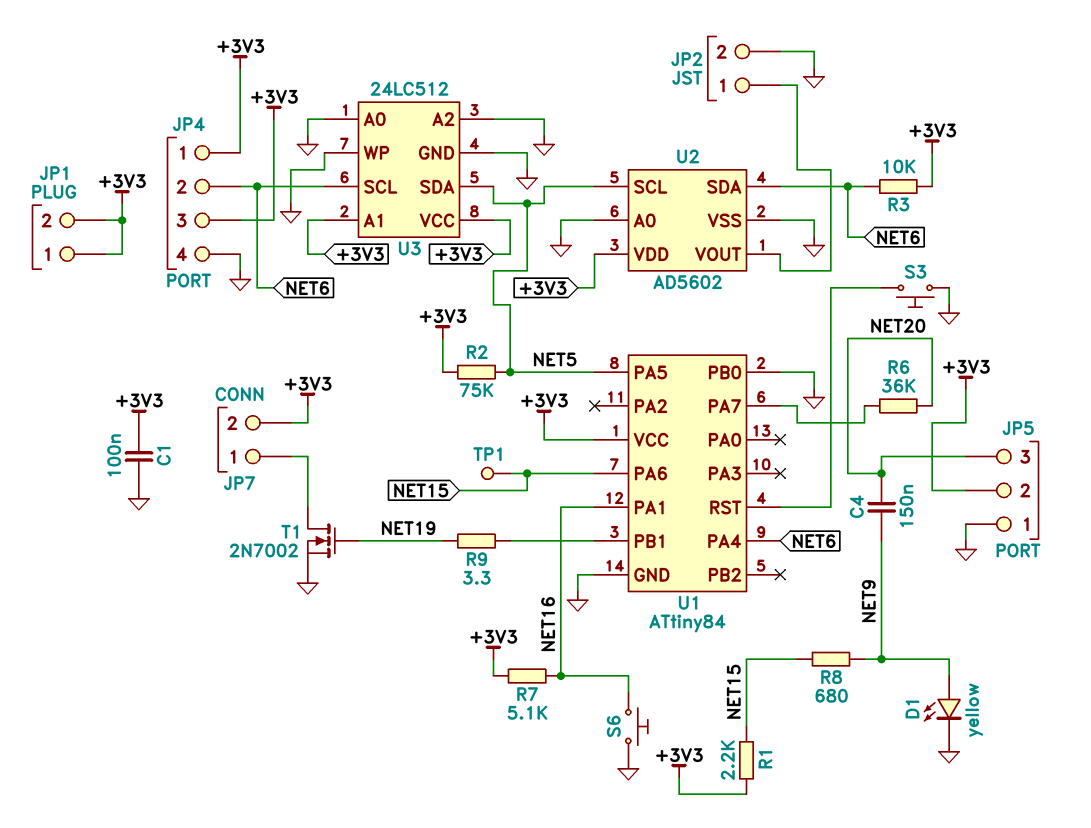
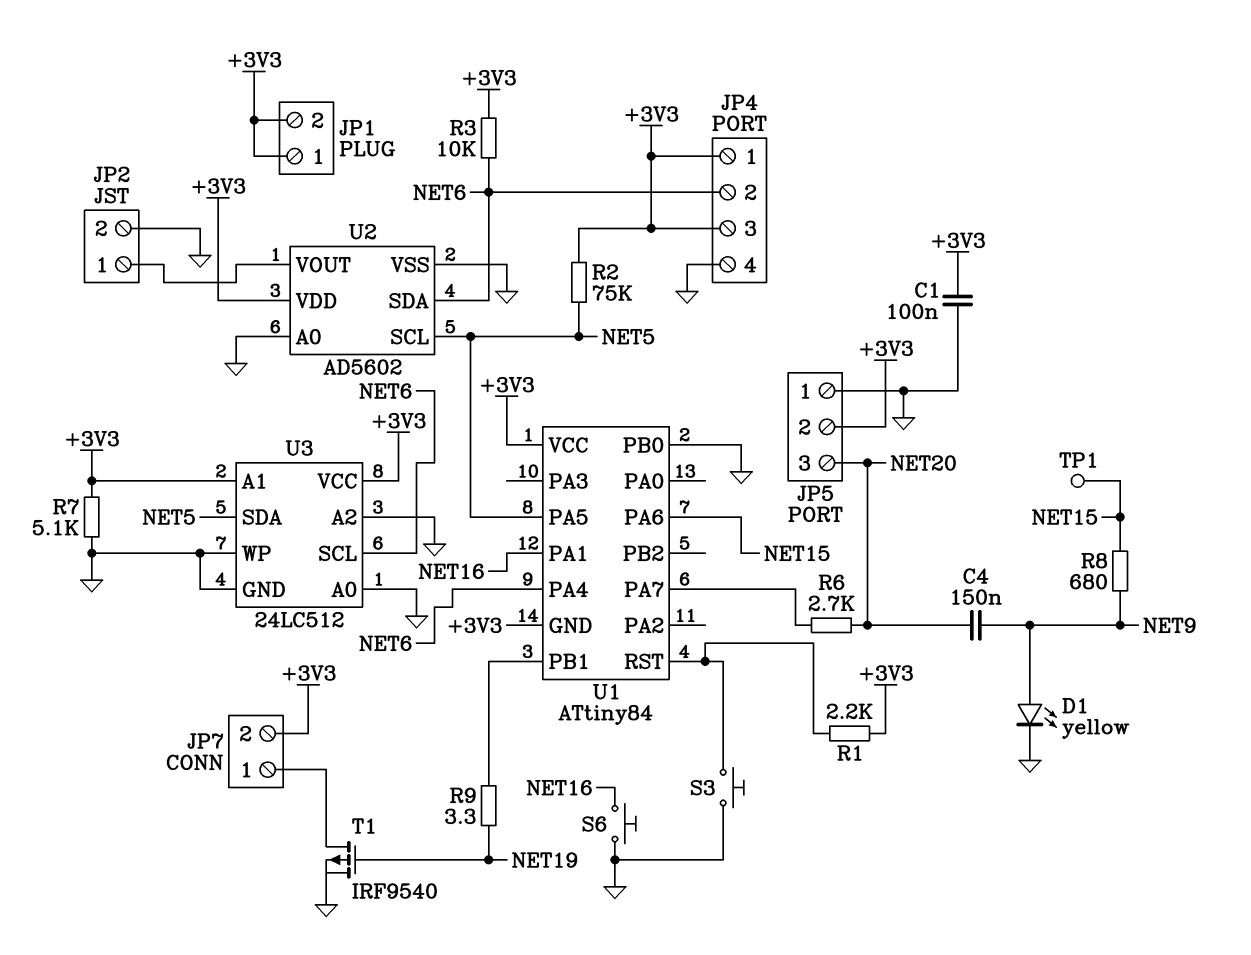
R1: 2.2k (+3V3, NET15) -> 2.2k (+3V3, U1/RST)
R6: 36k (NET20, U1/PA7) -> 2.7k (NET20, U1/PA7)
R7: 5.1k (+3V3, NET16) -> 5.1k (+3V3, GND)
T1: NMOS 2N7002 (G NET19, D JP7/1, S GND) -> PMOS IRF9540 (G NET19, D JP7/1, S GND)
U1 pin GND: GND -> +3V3

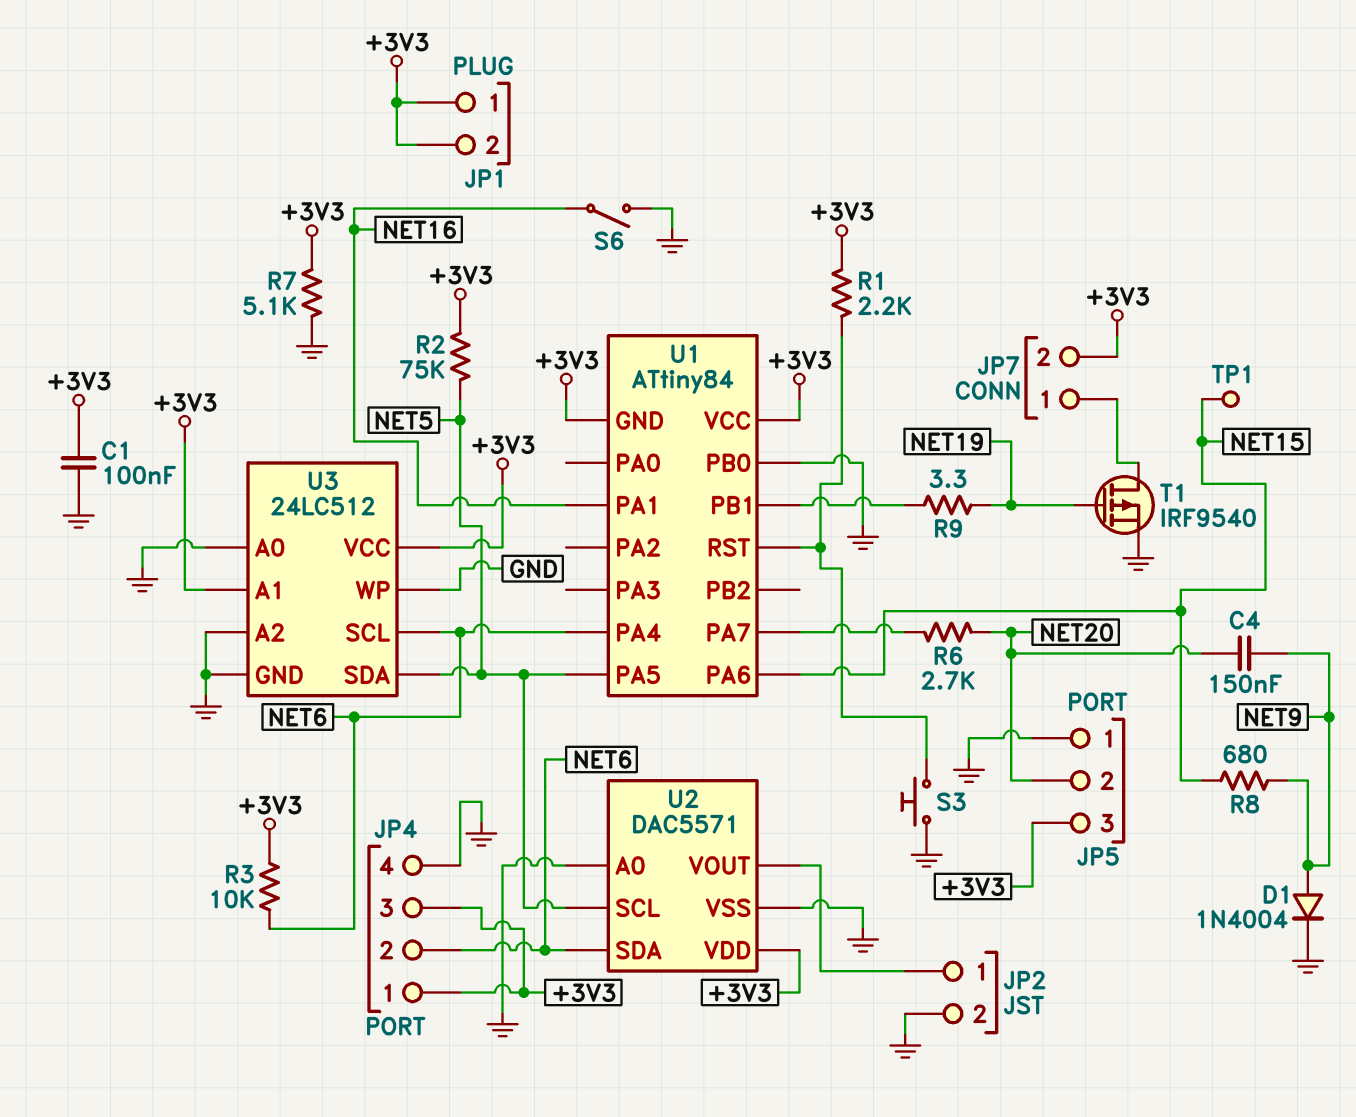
D1: LED yellow (A NET9, K GND) -> diode 1N4004 (A NET9, K GND)
JP5 pin 2: +3V3 -> NET20
JP5 pin 3: NET20 -> +3V3
S6: button (GND, NET16) -> switch (GND, NET16)
U2: AD5602 -> DAC5571

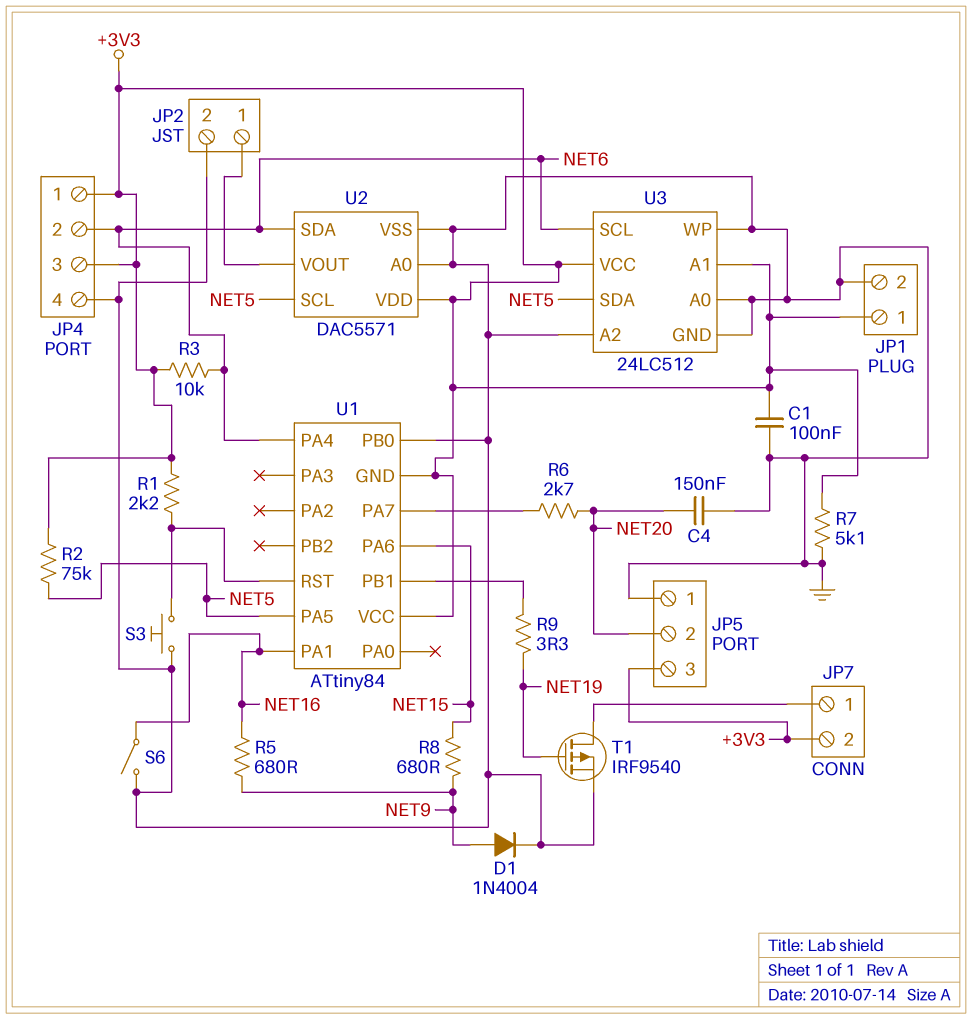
C4: 150nF (NET9, NET20) -> 150nF (GND, NET20)
JP1 pin 2: +3V3 -> GND
R5: none -> 680 (NET9, NET16)
TP1: test point (NET15) -> none

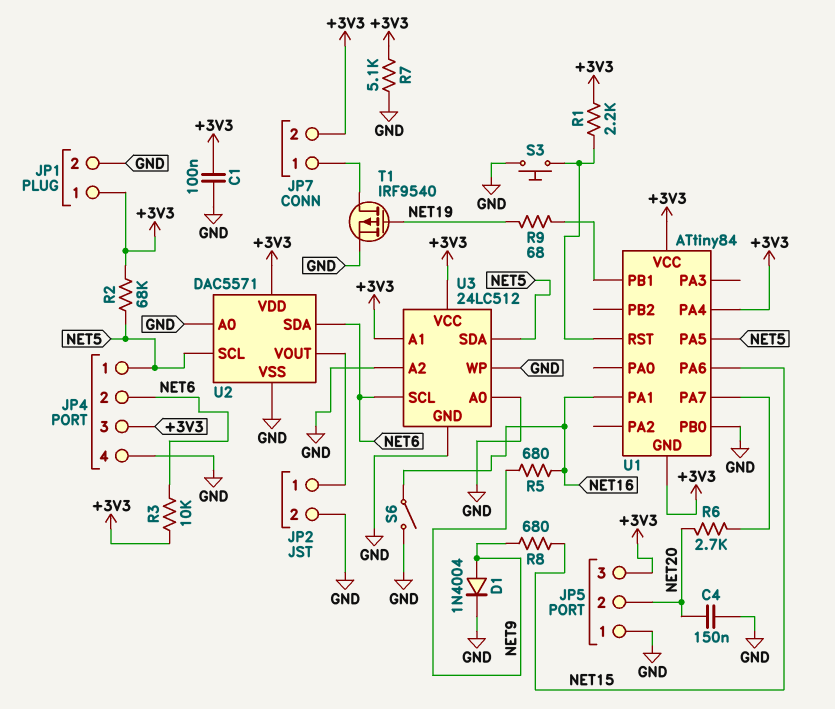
JP4 pin 1: +3V3 -> NET5
R2: 75k (+3V3, NET5) -> 68k (+3V3, NET5)
R9: 3.3 (NET19, U1/PB1) -> 68 (NET19, U1/PB1)
U1 pin PA4: NET6 -> +3V3

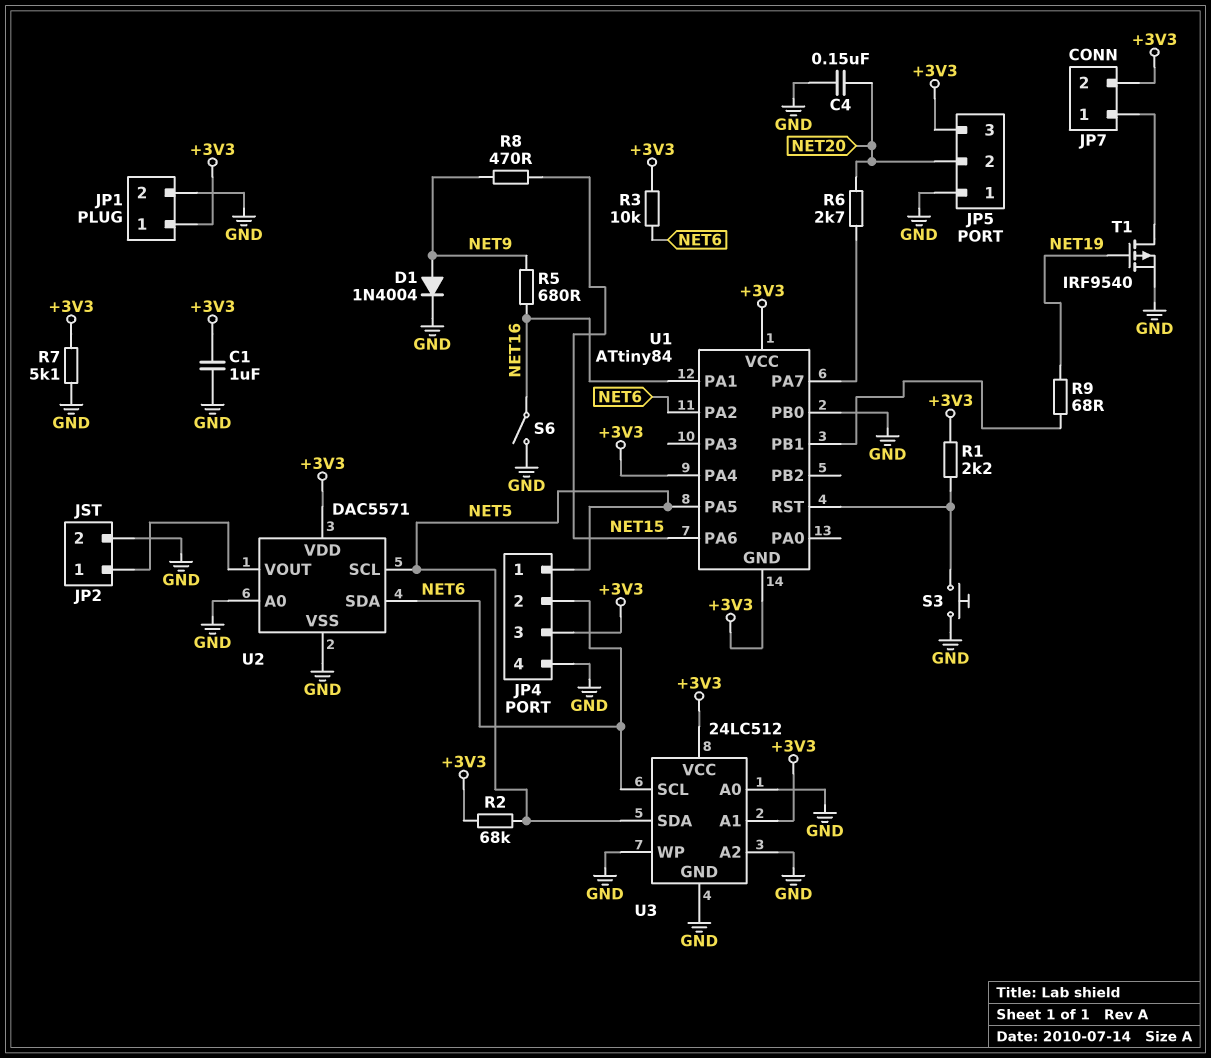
C1: 100nF (+3V3, GND) -> 1uF (+3V3, GND)
R8: 680 (NET9, NET15) -> 470 (NET9, NET15)
U1 pin PA2: none -> NET6

